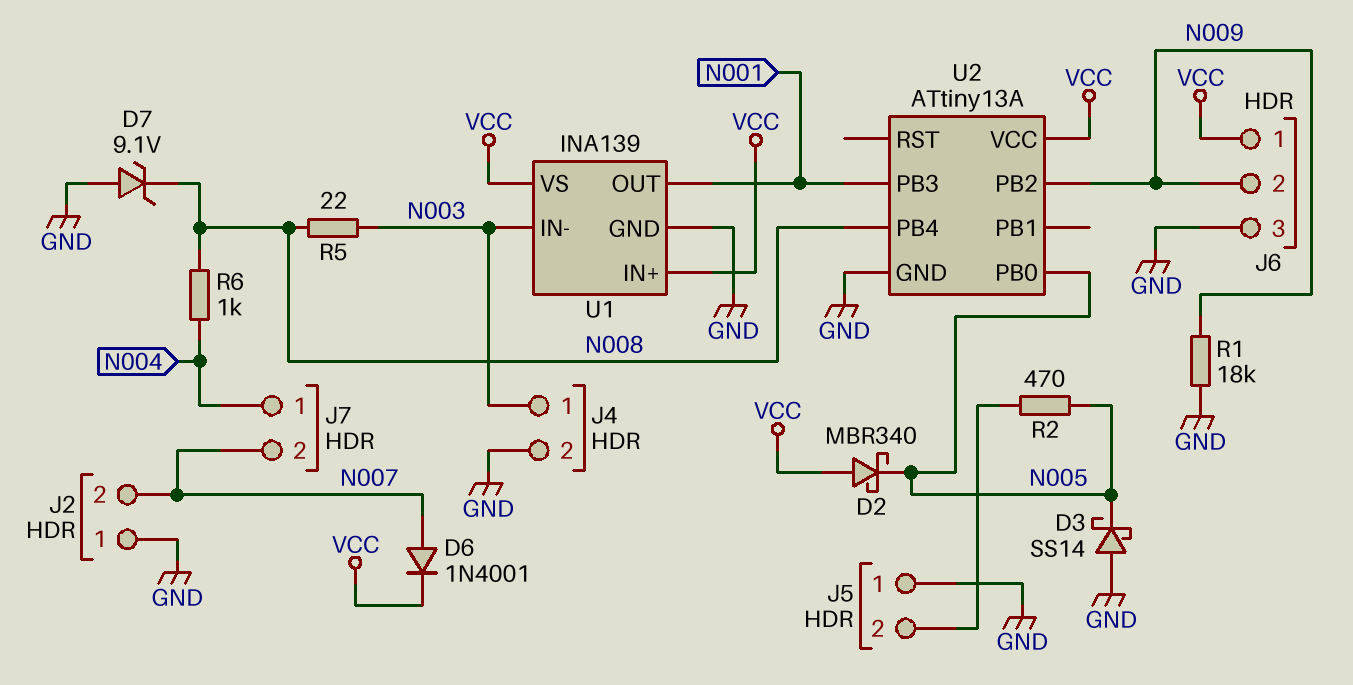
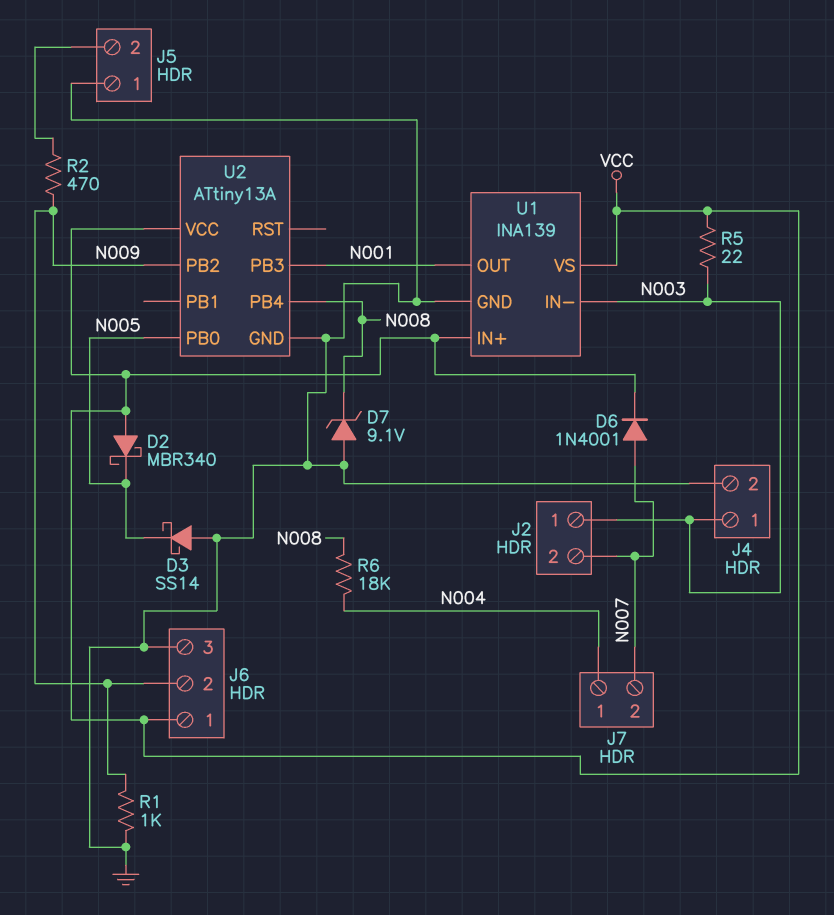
J2 pin 1: GND -> N003
R1: 18k (GND, N009) -> 1k (GND, N009)
R2: 470 (J5/2, N005) -> 470 (J5/2, N009)
R5: 22 (N003, N008) -> 22 (N003, VCC)
R6: 1k (N004, N008) -> 18k (N004, N008)

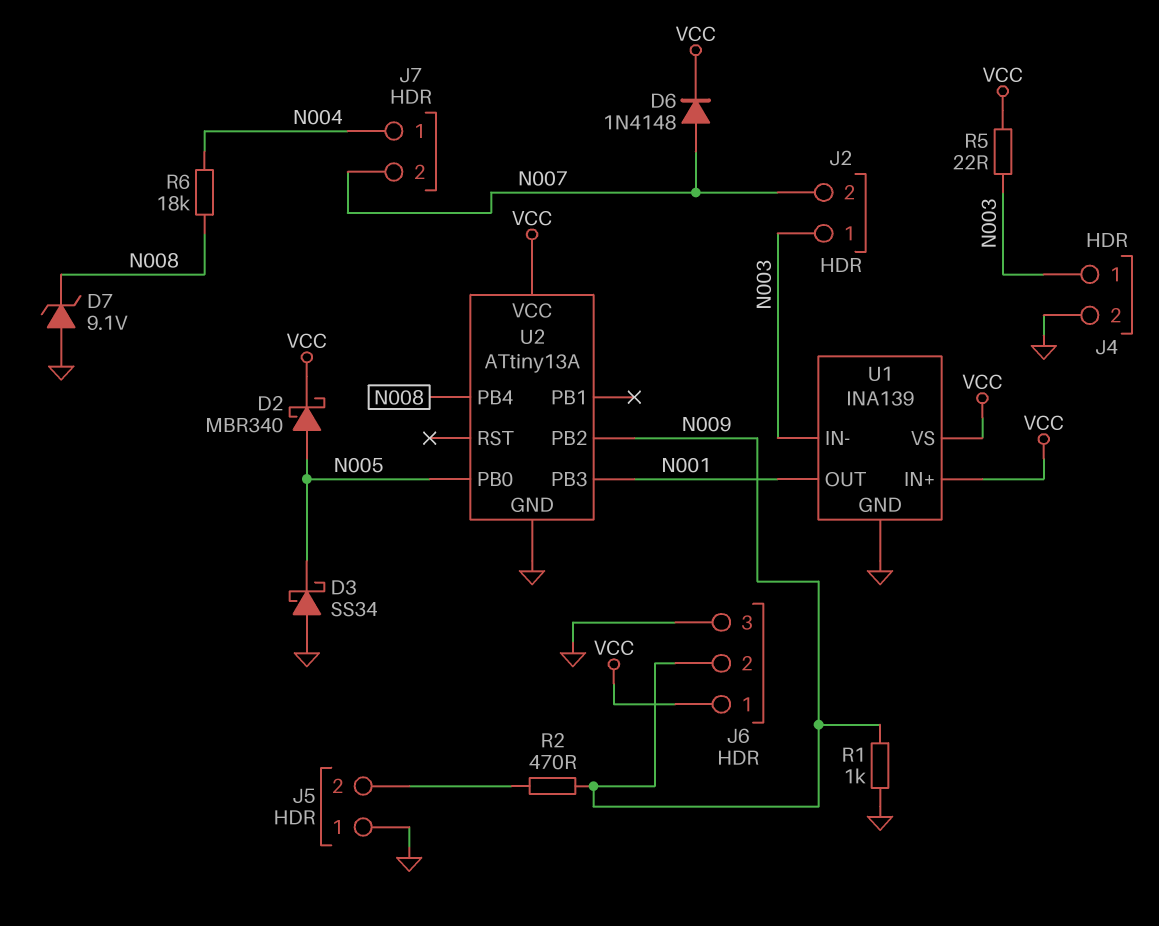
D2: schottky MBR340 (A VCC, K N005) -> schottky MBR340 (A N005, K VCC)
D3: schottky SS14 (A GND, K N005) -> schottky SS34 (A GND, K N005)
D6: diode 1N4001 (A N007, K VCC) -> diode 1N4148 (A N007, K VCC)

